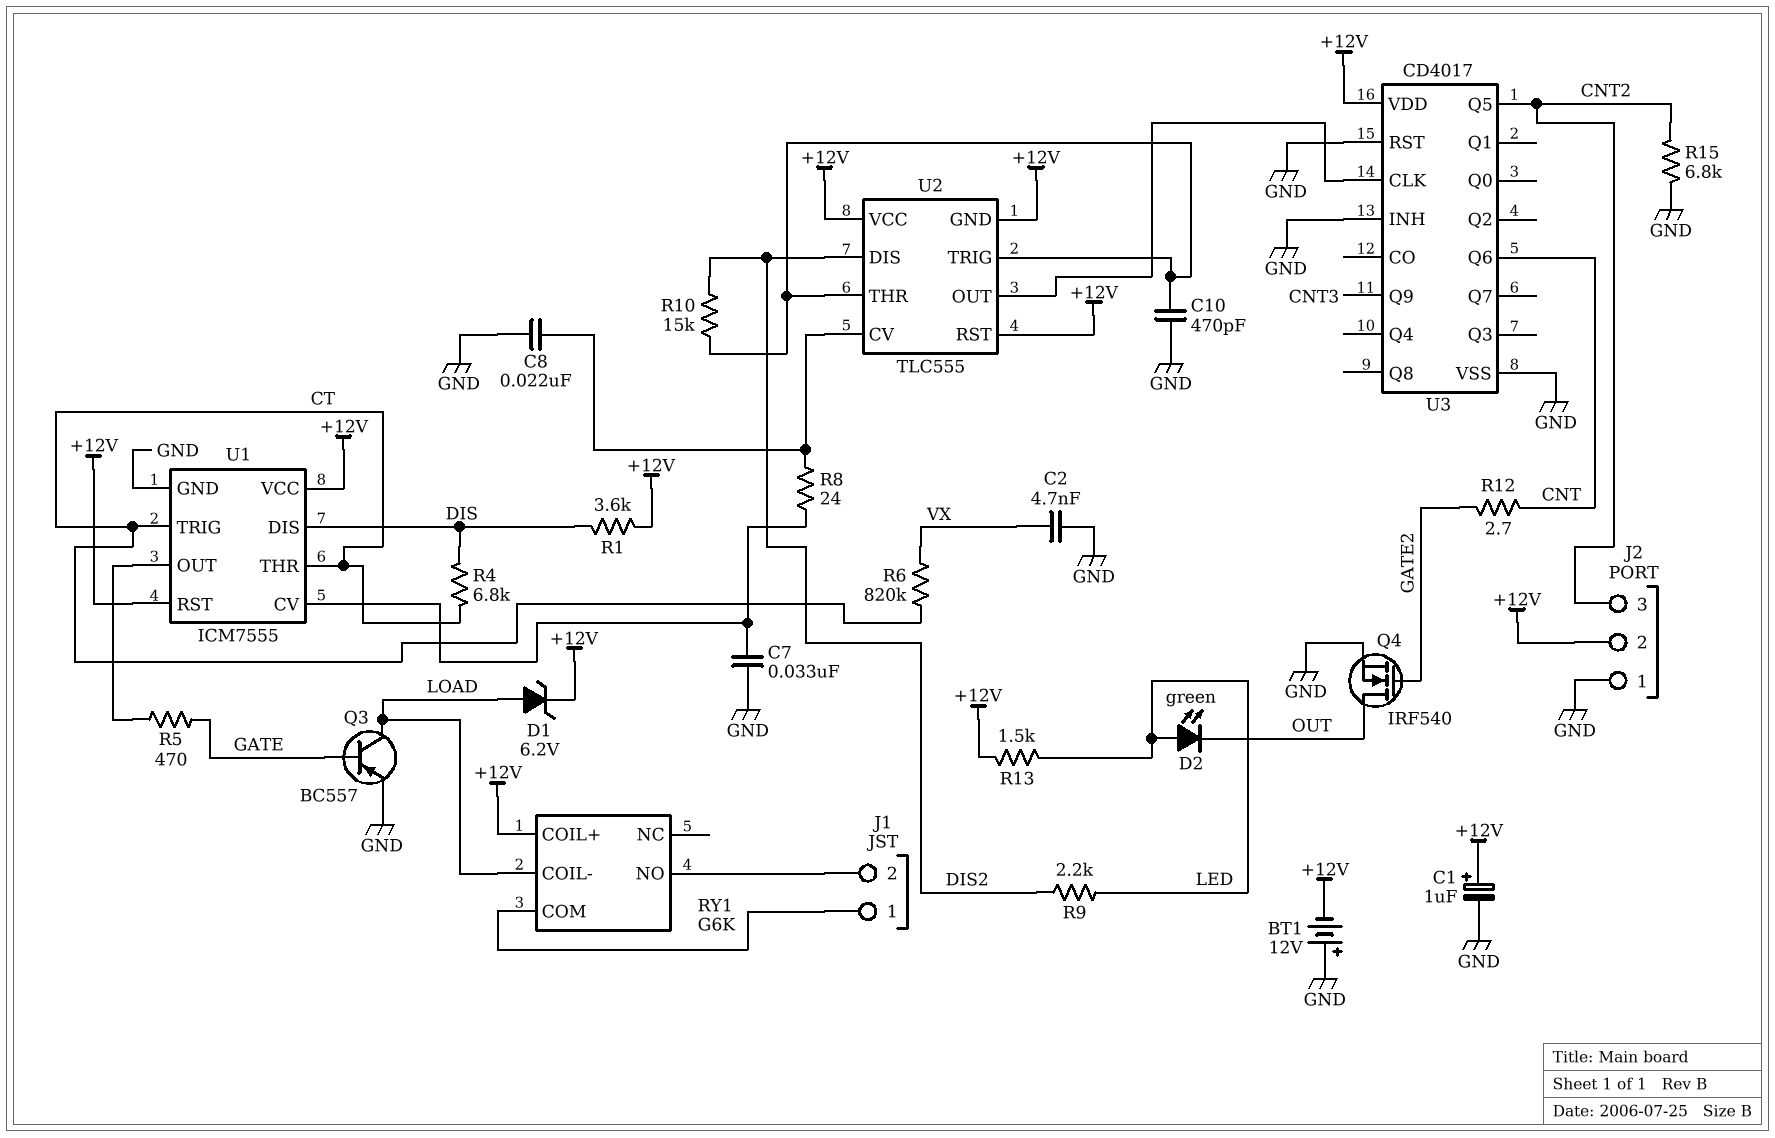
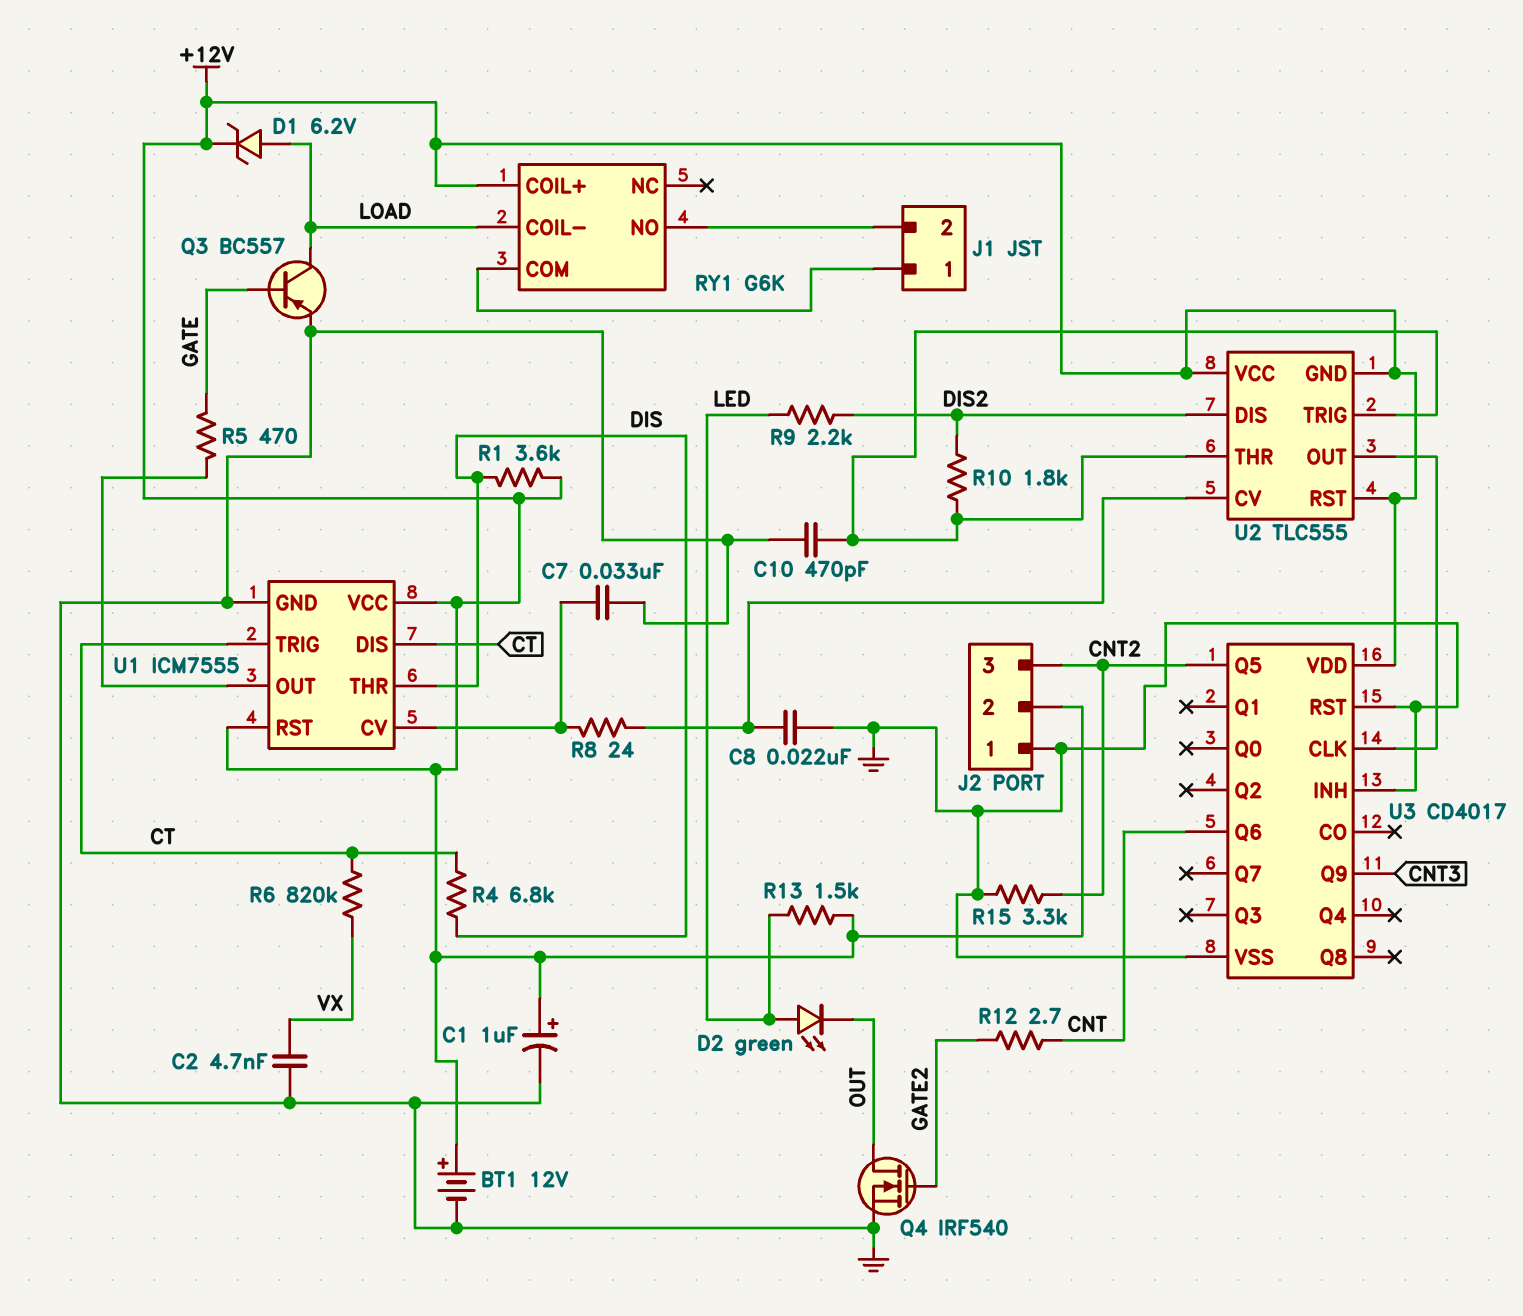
BT1: 12V (plus GND, minus +12V) -> 12V (plus +12V, minus GND)
R10: 15k (DIS2, U2/THR) -> 1.8k (DIS2, U2/THR)
R15: 6.8k (CNT2, GND) -> 3.3k (CNT2, GND)
U1 pin DIS: DIS -> CT
U1 pin THR: CT -> DIS

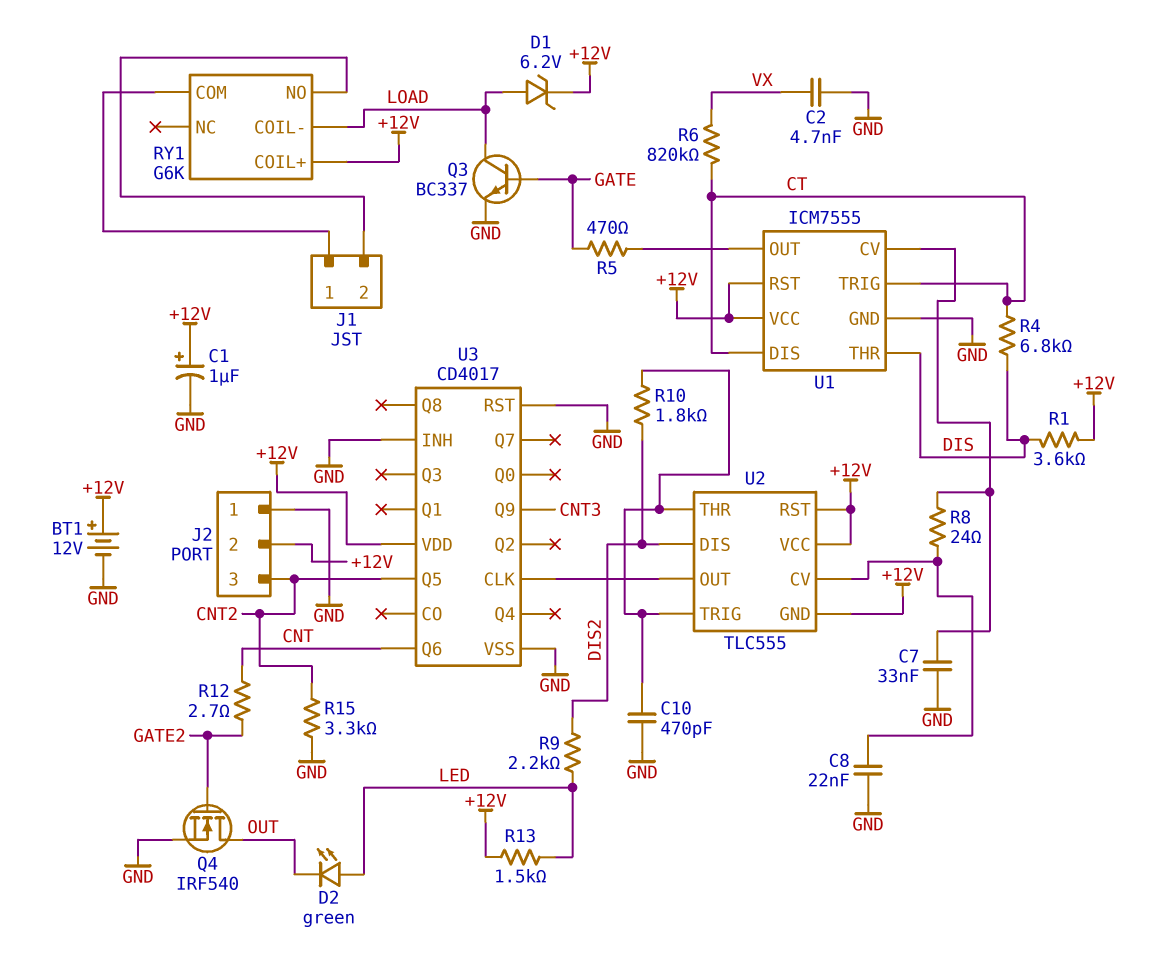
Q3: PNP BC557 (B GATE, C LOAD, E GND) -> NPN BC337 (B GATE, C LOAD, E GND)

